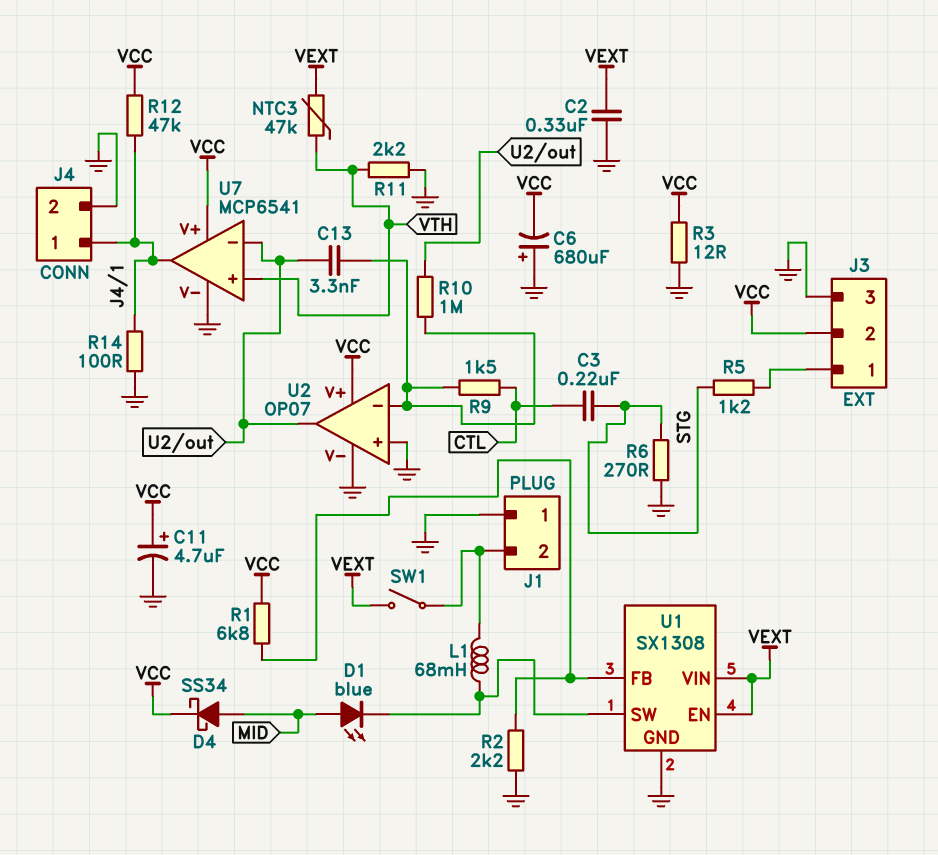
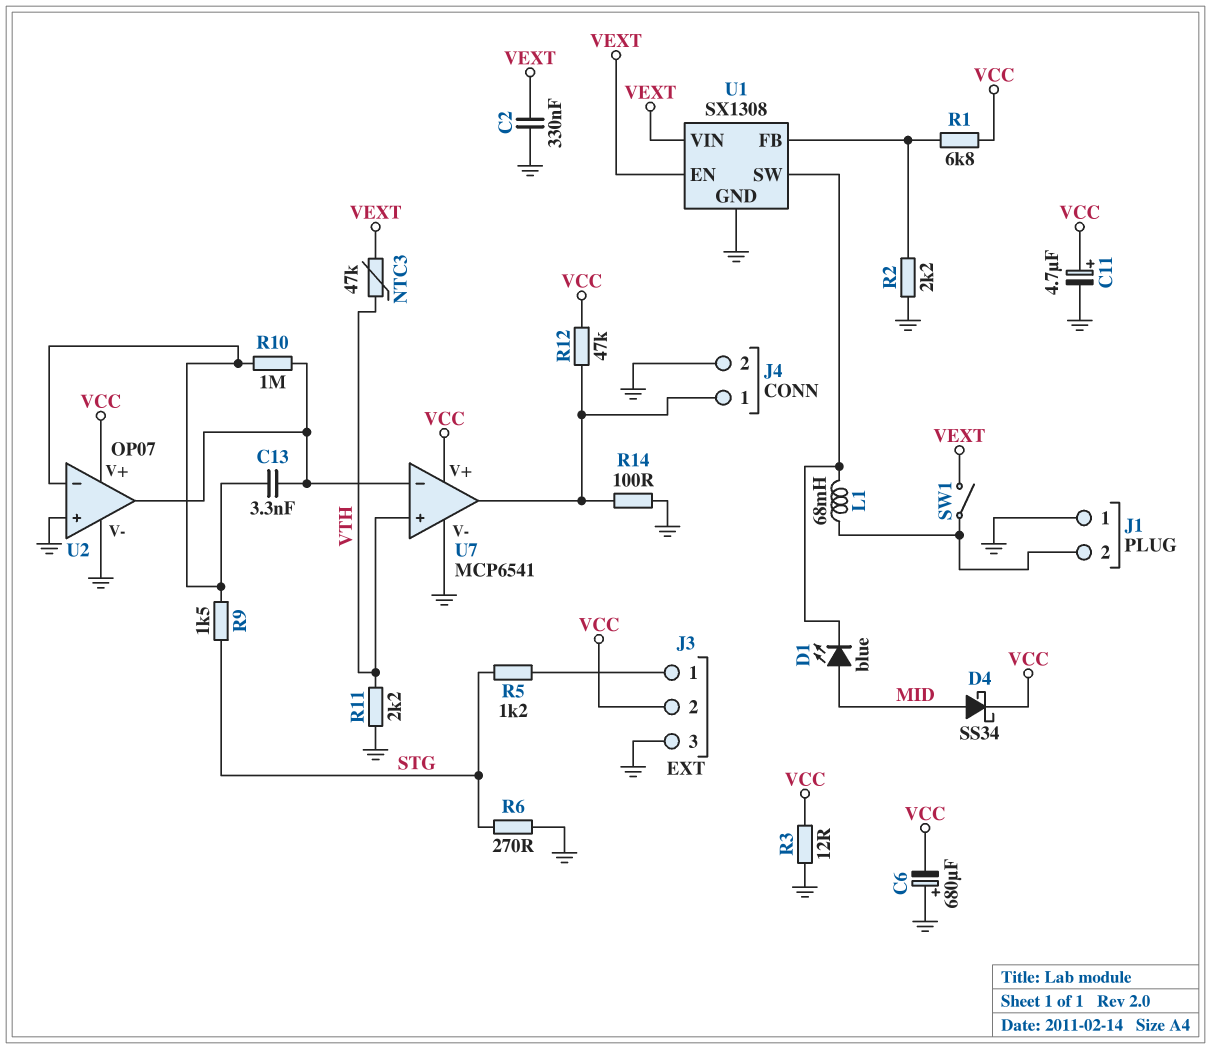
C3: 220nF (CTL, STG) -> none
R9: 1.5k (CTL, U2/in-) -> 1.5k (STG, U2/in-)

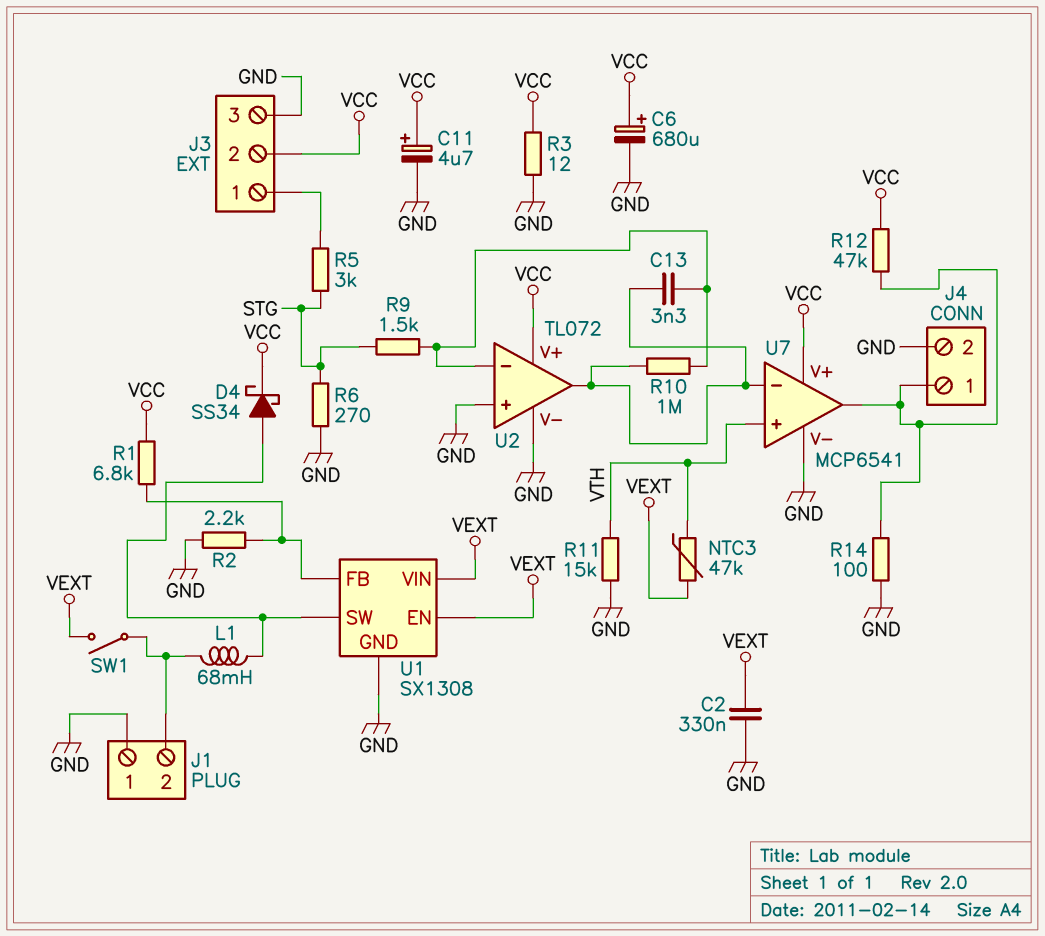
C6: 680uF (plus GND, minus VCC) -> 680uF (plus VCC, minus GND)
D1: LED blue (A MID, K U1/SW) -> none
D4: schottky SS34 (A MID, K VCC) -> schottky SS34 (A U1/SW, K VCC)
R5: 1.2k (J3/1, STG) -> 3k (J3/1, STG)
R11: 2.2k (GND, VTH) -> 15k (GND, VTH)
U2: OP07 -> TL072

